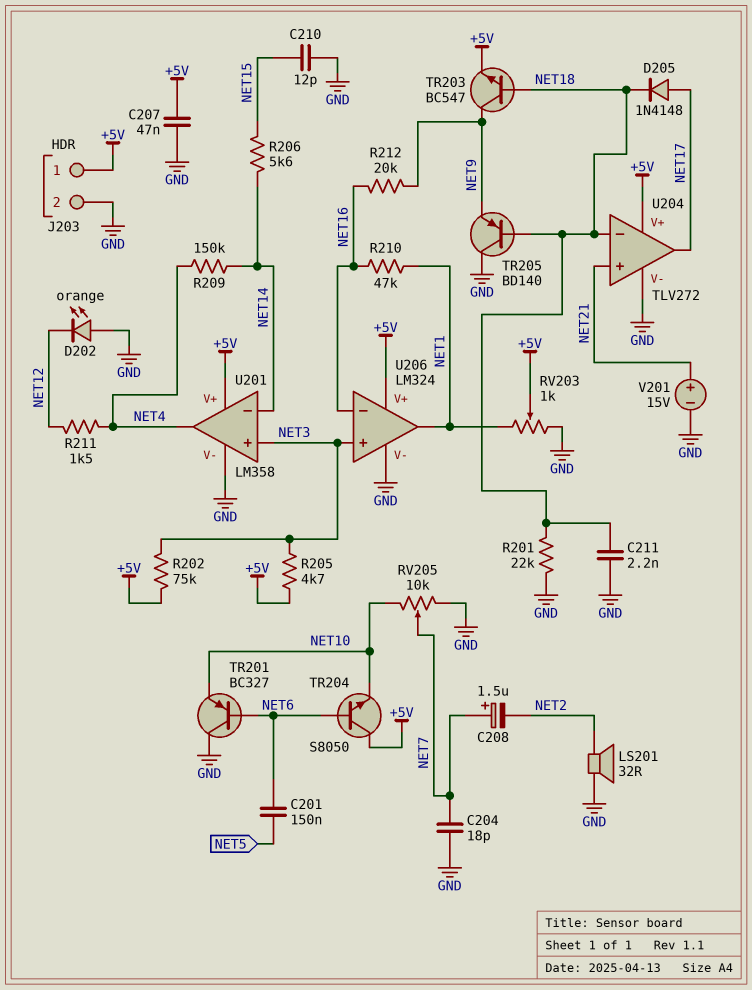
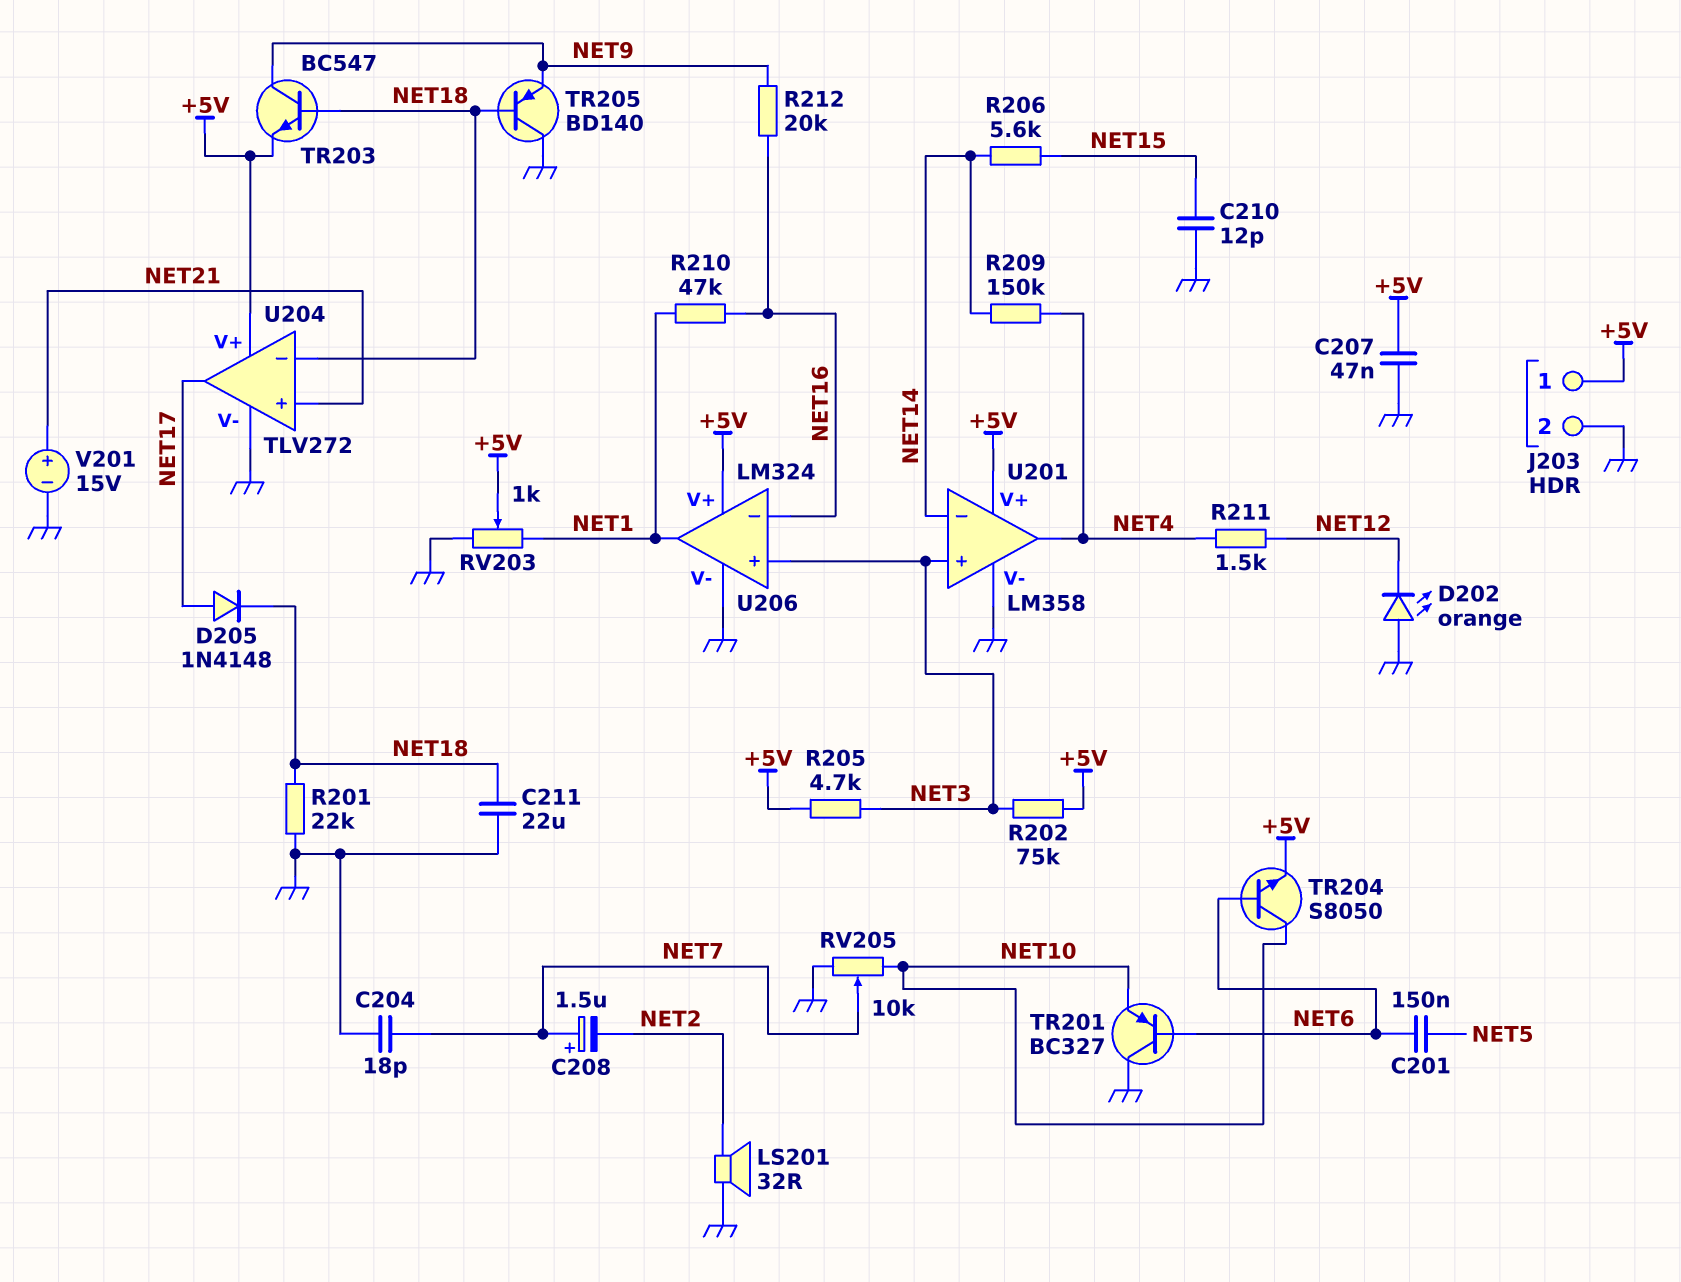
C211: 2.2nF (GND, NET18) -> 22uF (GND, NET18)
TR204: NPN S8050 (B NET6, C +5V, E NET10) -> NPN S8050 (B NET6, C NET10, E +5V)

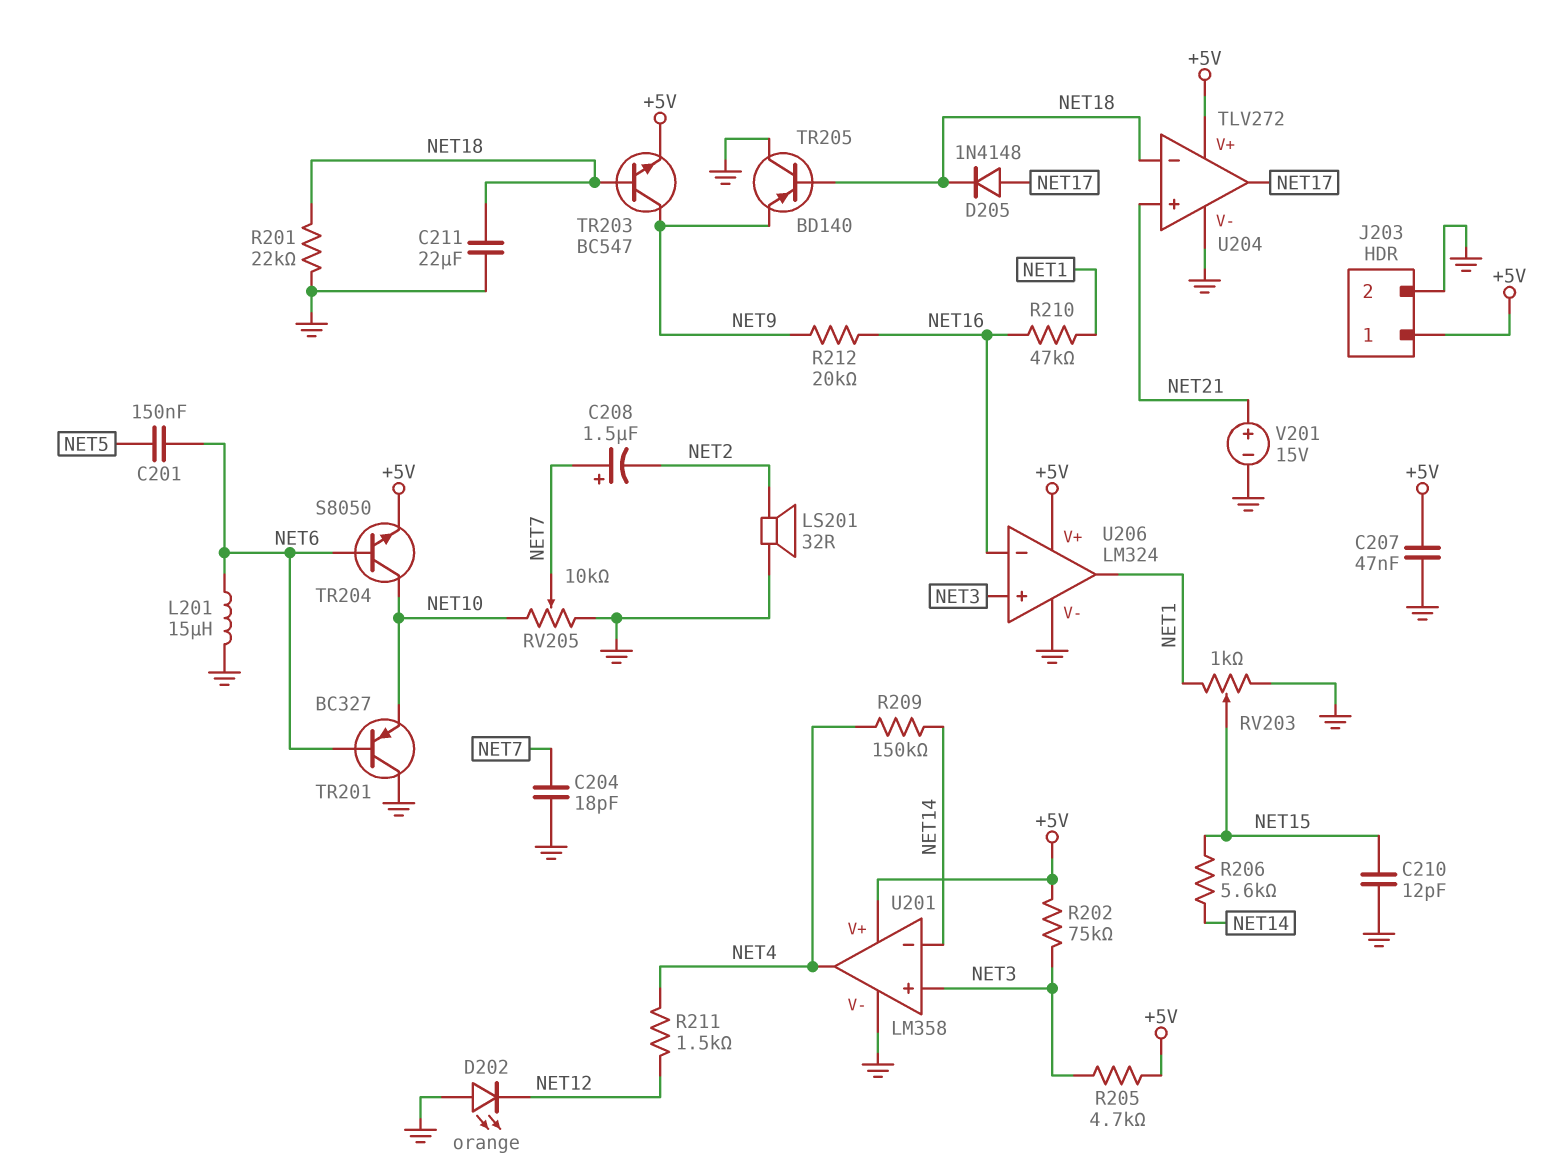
L201: none -> 15uH (GND, NET6)
RV203: 1k (GND, NET1, wiper +5V) -> 1k (GND, NET1, wiper NET15)

